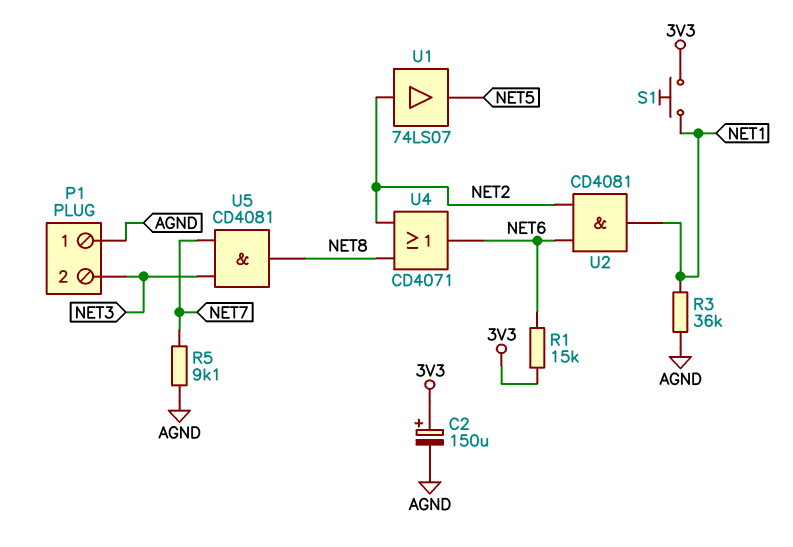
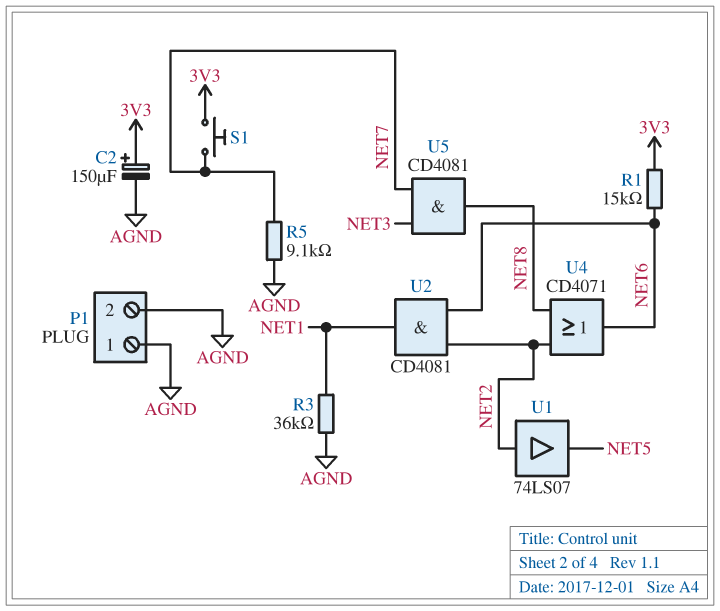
P1 pin 2: NET3 -> AGND
S1: button (3V3, NET1) -> button (3V3, NET7)

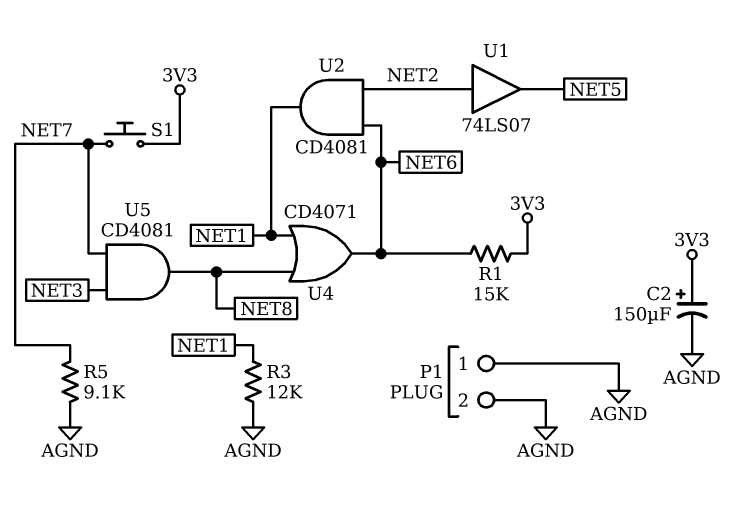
R3: 36k (AGND, NET1) -> 12k (AGND, NET1)
U4: OR CD4071 (in NET2, in NET8, out NET6) -> OR CD4071 (in NET1, in NET8, out NET6)

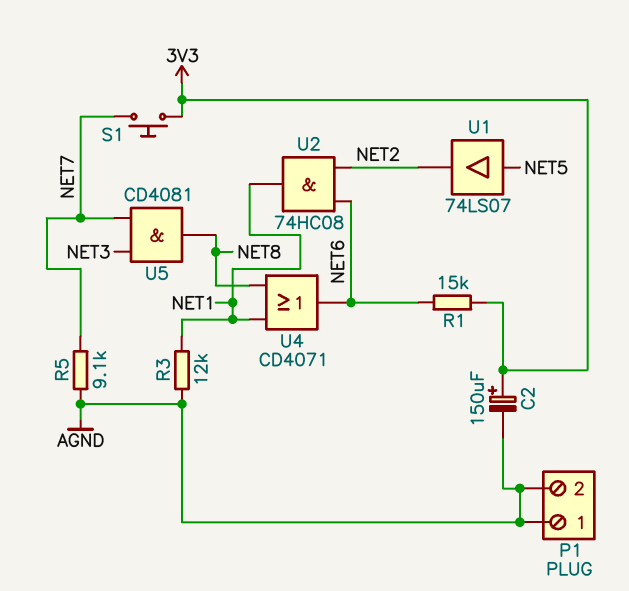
U1: buffer 74LS07 (in NET2, out NET5) -> buffer 74LS07 (in NET5, out NET2)
U2: AND CD4081 (in NET2, in NET6, out NET1) -> AND 74HC08 (in NET2, in NET6, out NET1)

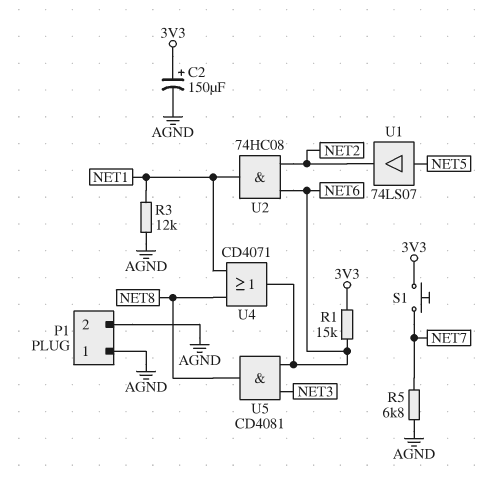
R5: 9.1k (AGND, NET7) -> 6.8k (AGND, NET7)
U5: AND CD4081 (in NET3, in NET7, out NET8) -> AND CD4081 (in NET3, in NET6, out NET8)

